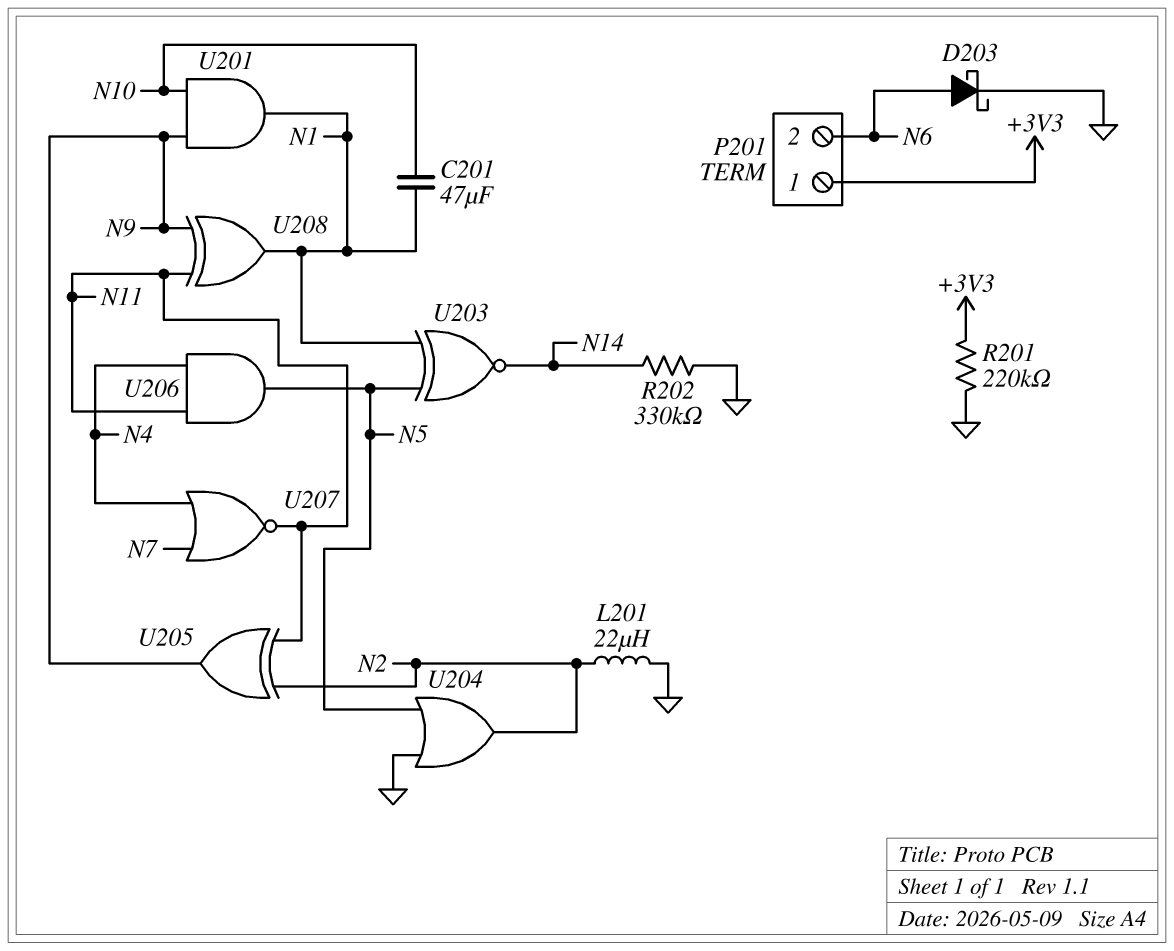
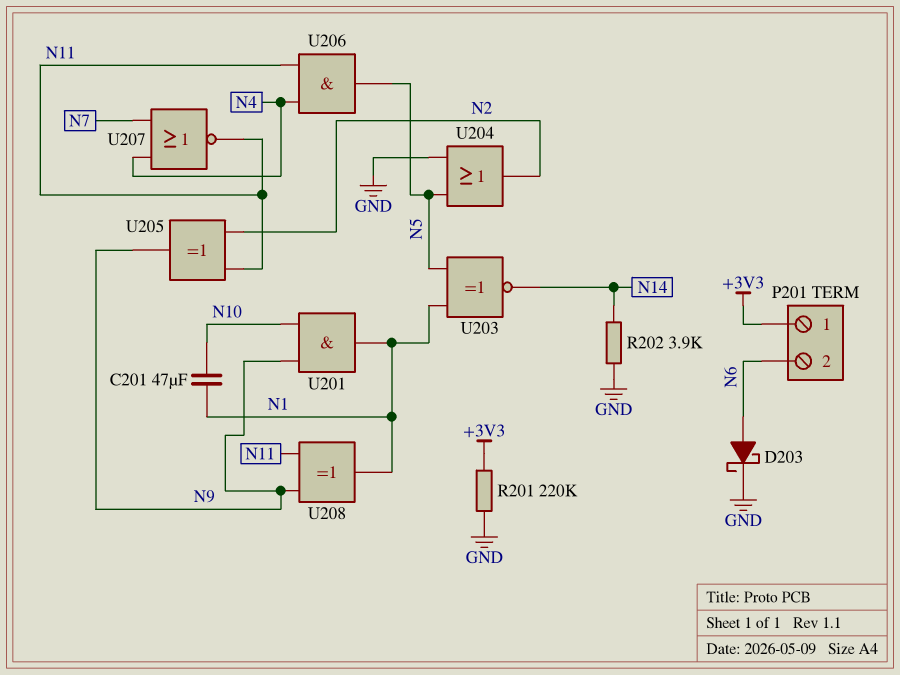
L201: 22uH (GND, N2) -> none
R202: 330k (GND, N14) -> 3.9k (GND, N14)

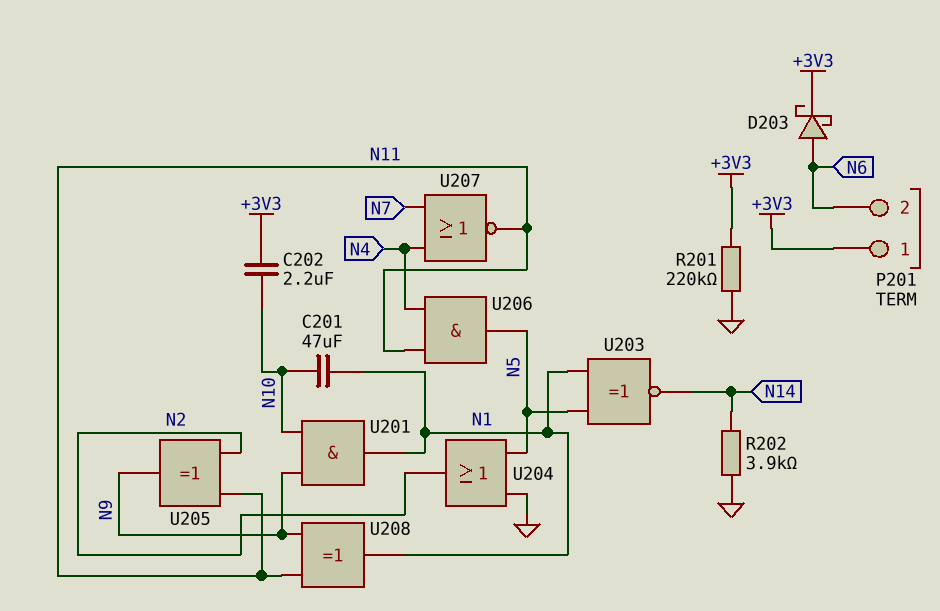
C202: none -> 2.2uF (+3V3, N10)
D203: schottky (A N6, K GND) -> schottky (A N6, K +3V3)

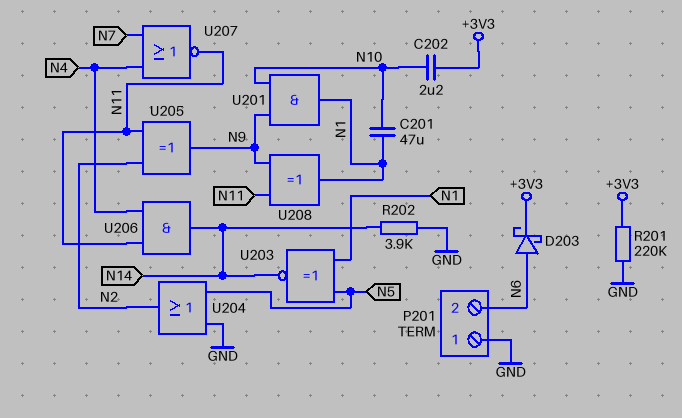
P201 pin 1: +3V3 -> GND
U206: AND (in N4, in N11, out N5) -> AND (in N4, in N11, out N14)

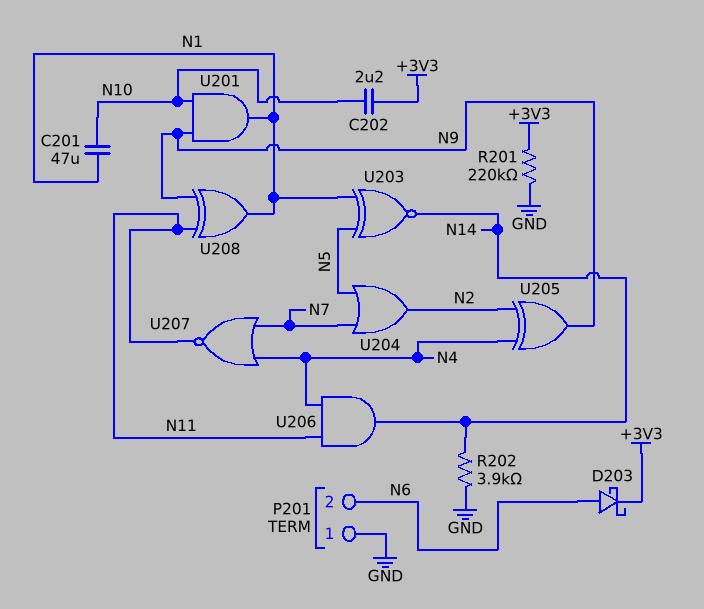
U204: OR (in GND, in N5, out N2) -> OR (in N5, in N7, out N2)
U205: XOR (in N2, in N11, out N9) -> XOR (in N2, in N4, out N9)

